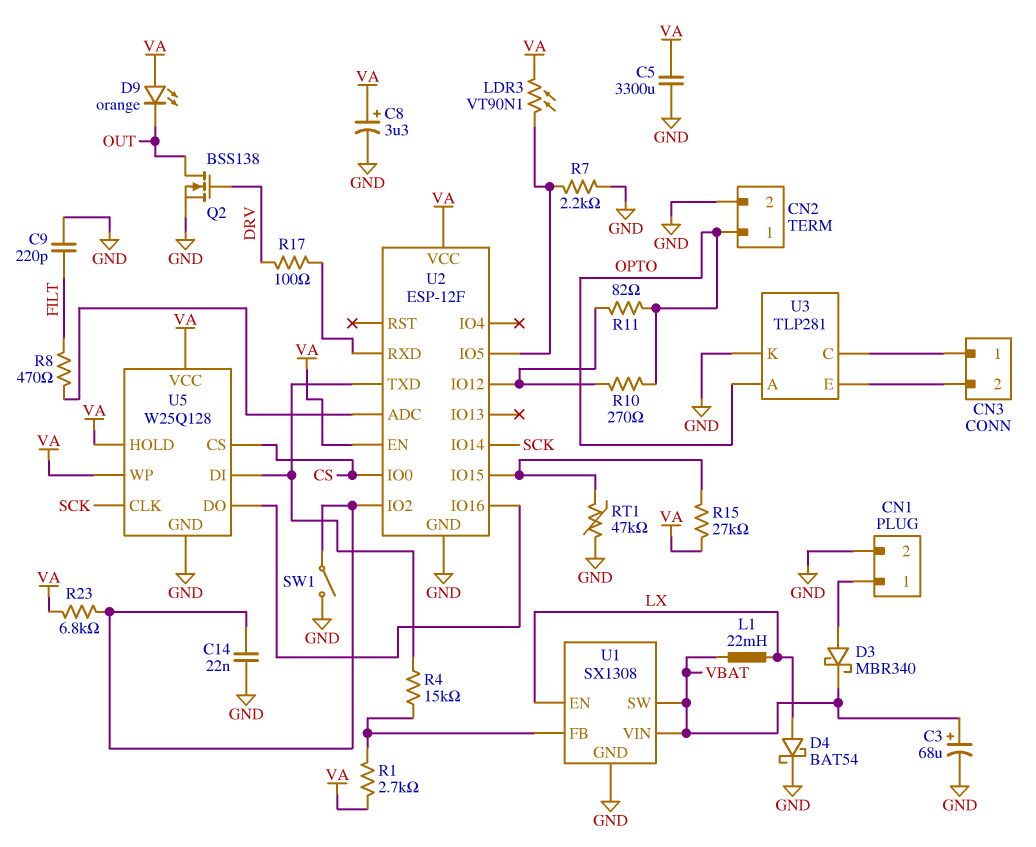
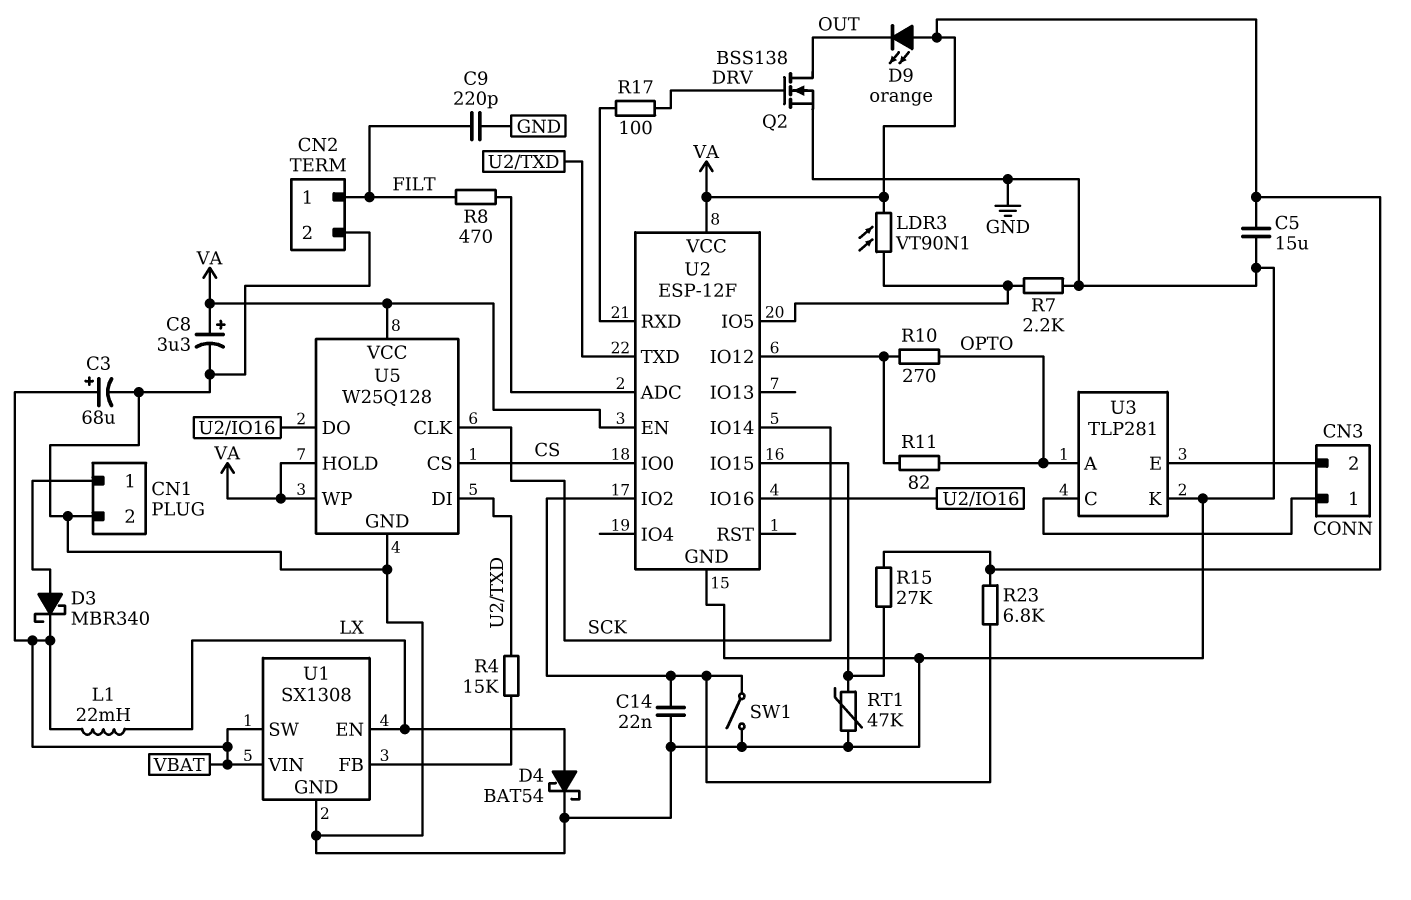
C5: 3300uF (GND, VA) -> 15uF (GND, VA)
CN2 pin 1: OPTO -> FILT
R1: 2.7k (U1/FB, VA) -> none

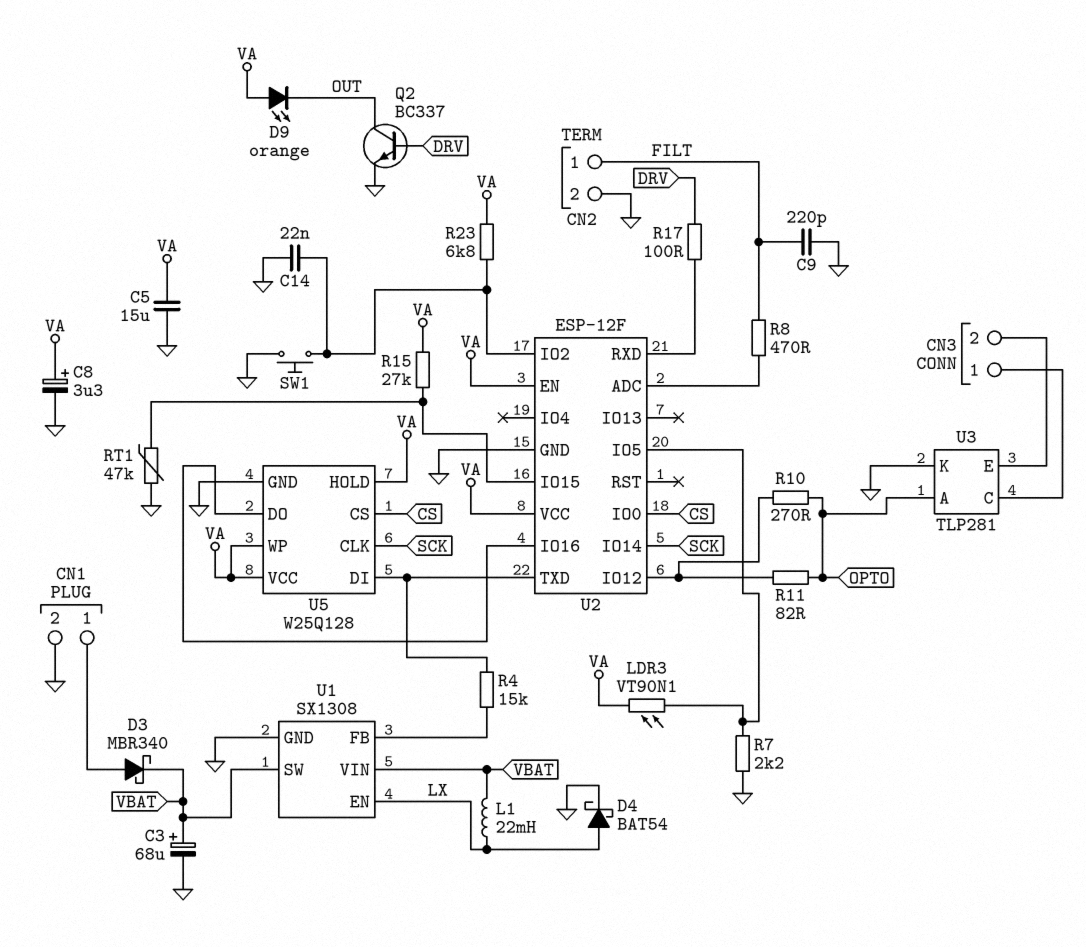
Q2: NMOS BSS138 (G DRV, D OUT, S GND) -> NPN BC337 (B DRV, C OUT, E GND)
SW1: switch (GND, U2/IO2) -> button (GND, U2/IO2)

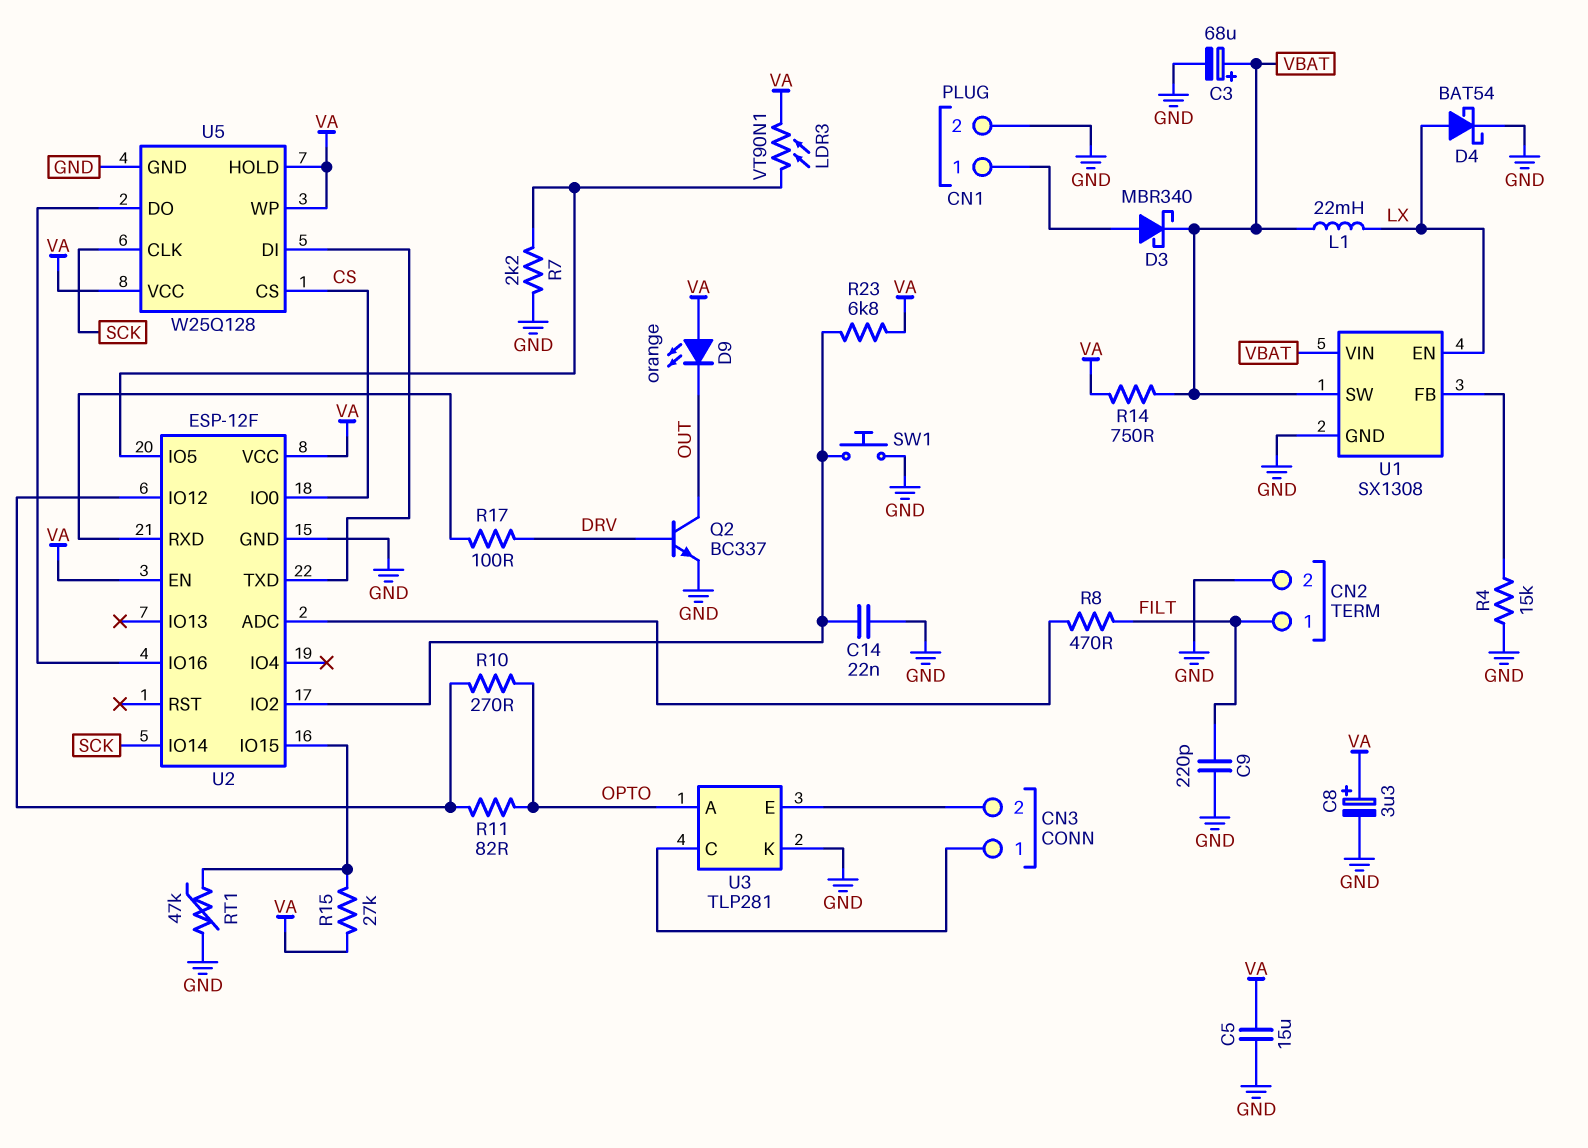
R4: 15k (U1/FB, U2/TXD) -> 15k (GND, U1/FB)
R14: none -> 750 (VA, VBAT)

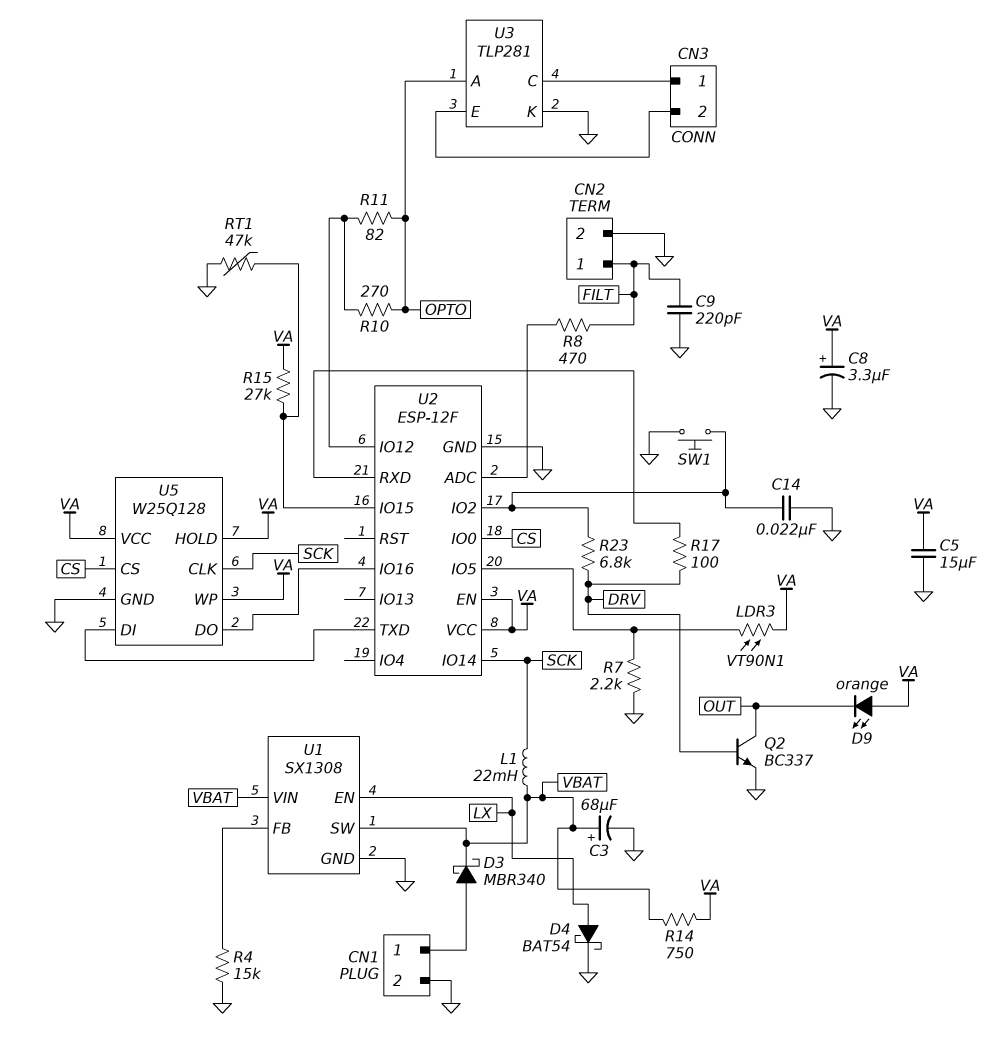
L1: 22mH (LX, VBAT) -> 22mH (SCK, VBAT)
R23: 6.8k (U2/IO2, VA) -> 6.8k (DRV, U2/IO2)

